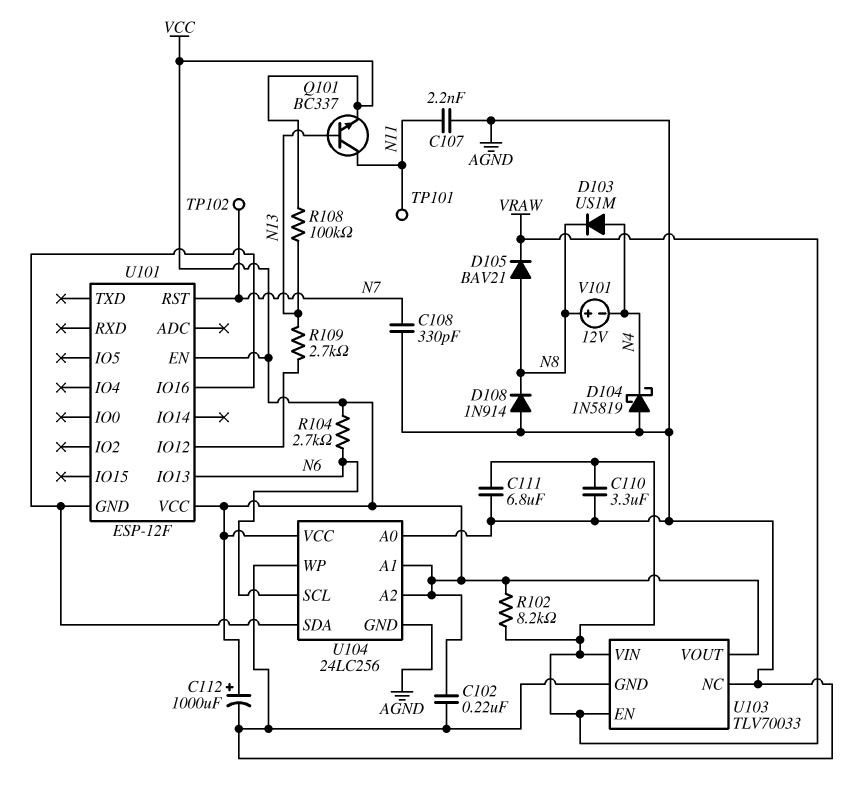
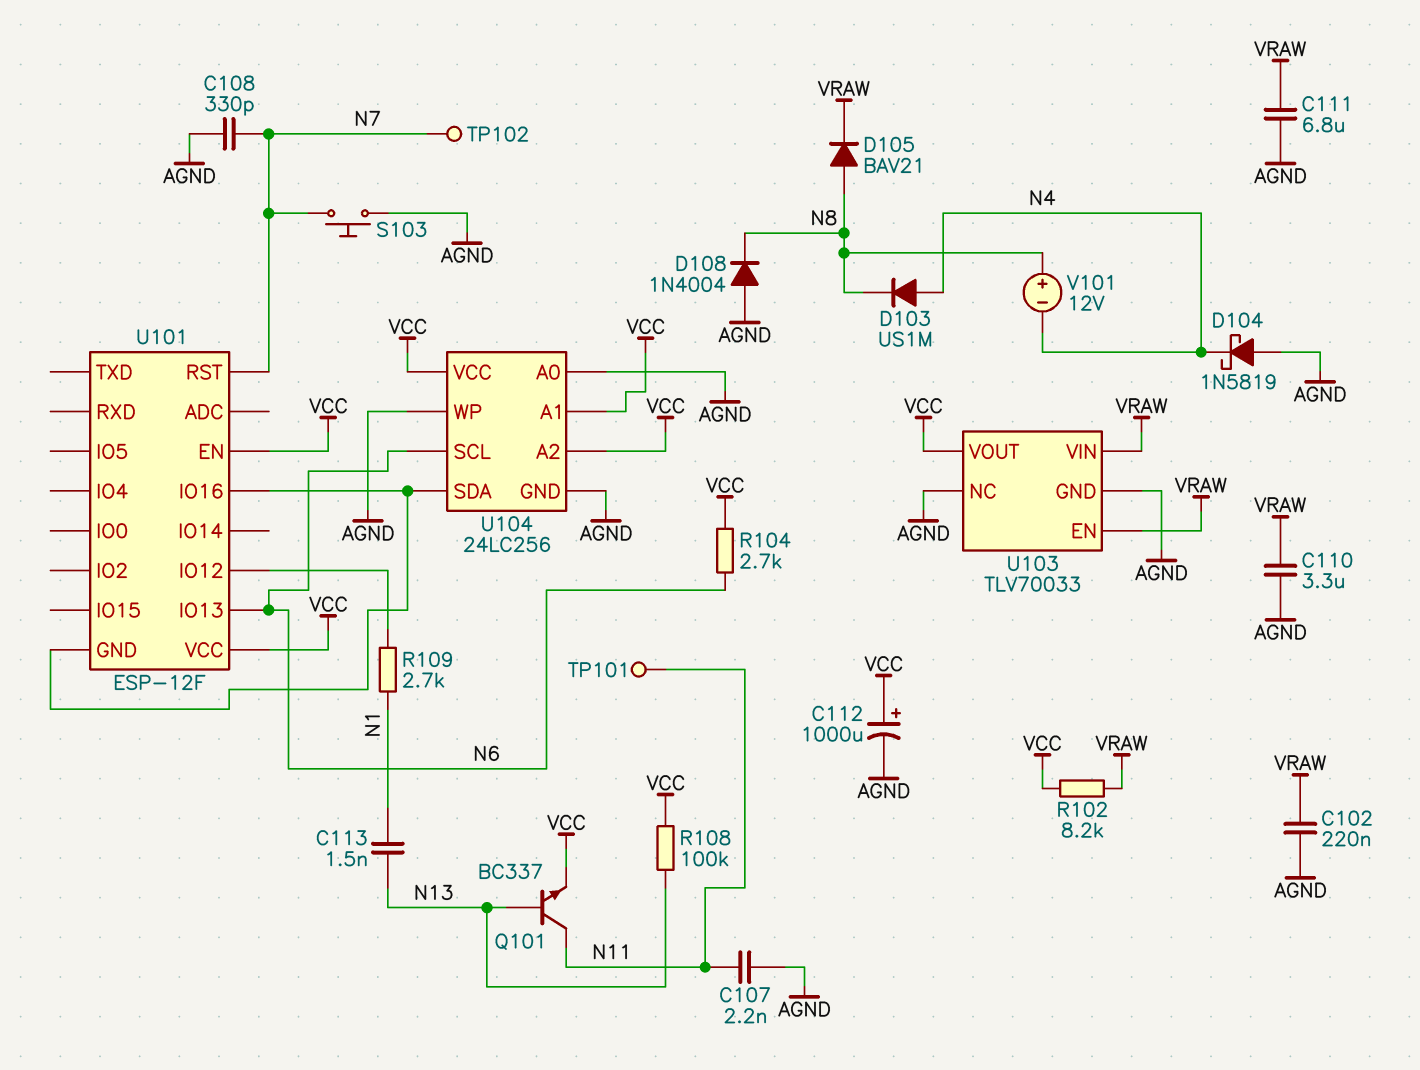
C102: 220nF (AGND, VCC) -> 220nF (AGND, VRAW)
C113: none -> 1.5nF (N1, N13)
D108: diode 1N914 (A AGND, K N8) -> diode 1N4004 (A AGND, K N8)
R109: 2.7k (N13, U101/IO12) -> 2.7k (N1, U101/IO12)
S103: none -> button (AGND, N7)

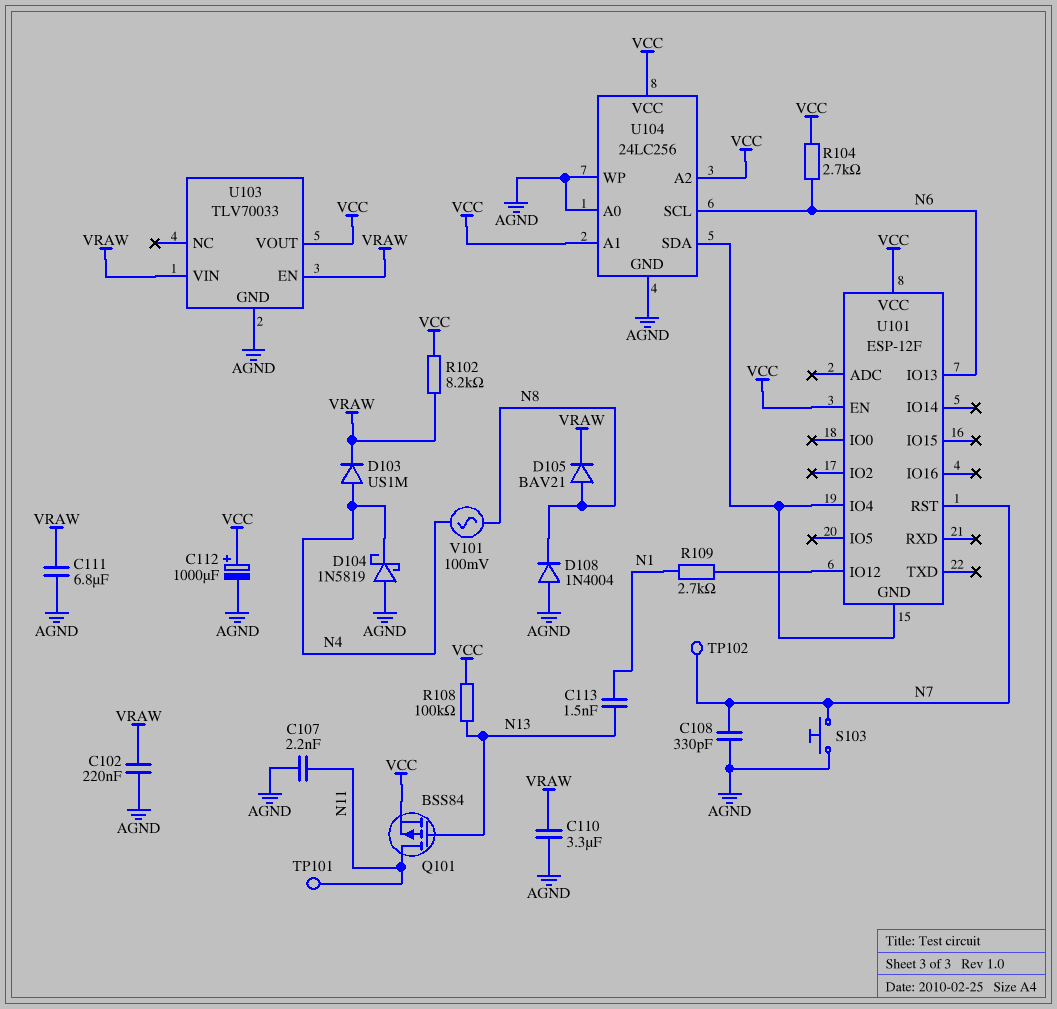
D103: diode US1M (A N4, K N8) -> diode US1M (A N4, K VRAW)
Q101: NPN BC337 (B N13, C N11, E VCC) -> PMOS BSS84 (G N13, D N11, S VCC)
U101 pin IO4: none -> U101/GND
U101 pin IO16: U101/GND -> none
U103 pin NC: AGND -> none
V101: 12V (plus N8, minus N4) -> AC 100mV (N4, N8)

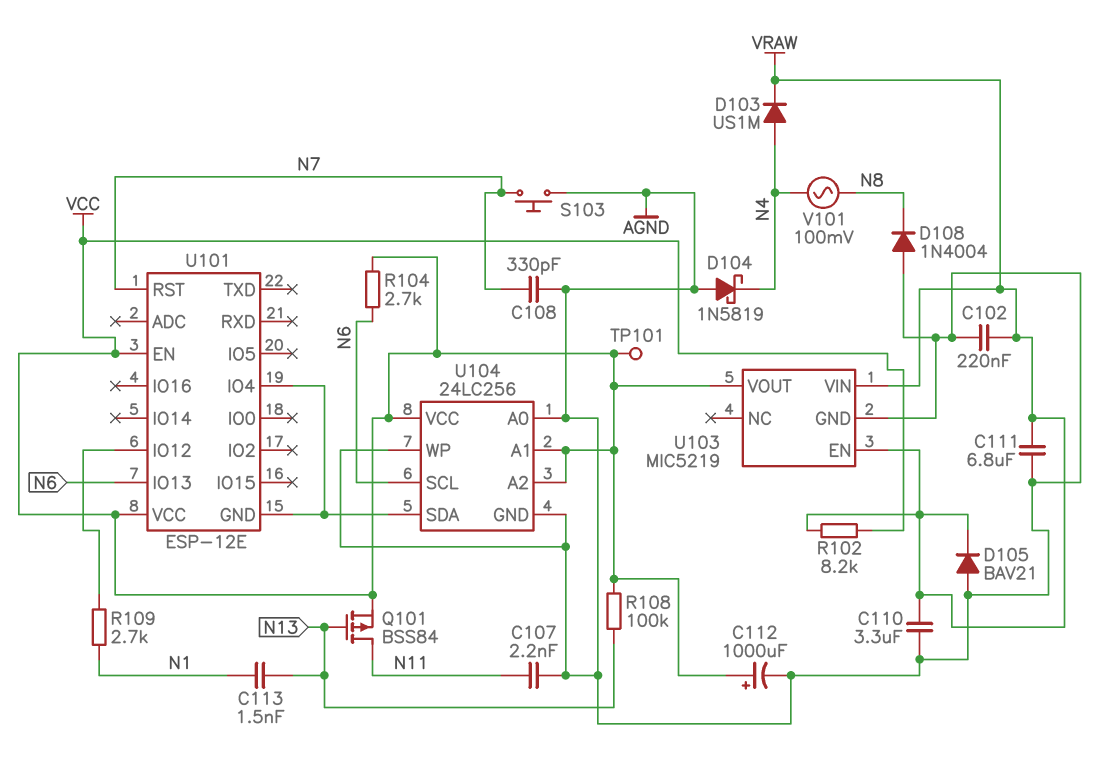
D105: diode BAV21 (A N8, K VRAW) -> diode BAV21 (A AGND, K VRAW)
TP101: test point (N11) -> test point (VCC)
TP102: test point (N7) -> none
U101: ESP-12F -> ESP-12E
U103: TLV70033 -> MIC5219

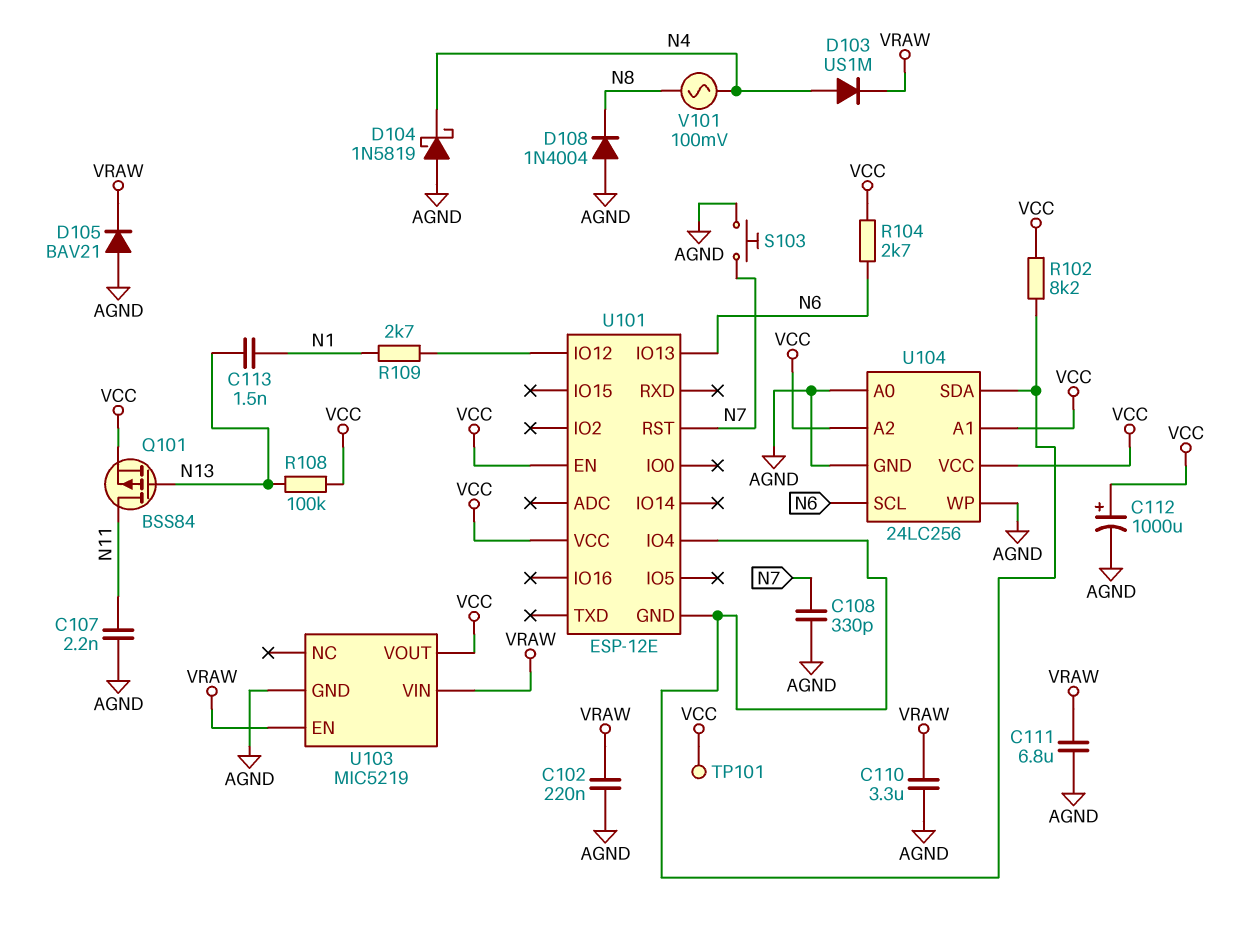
R102: 8.2k (VCC, VRAW) -> 8.2k (U101/GND, VCC)

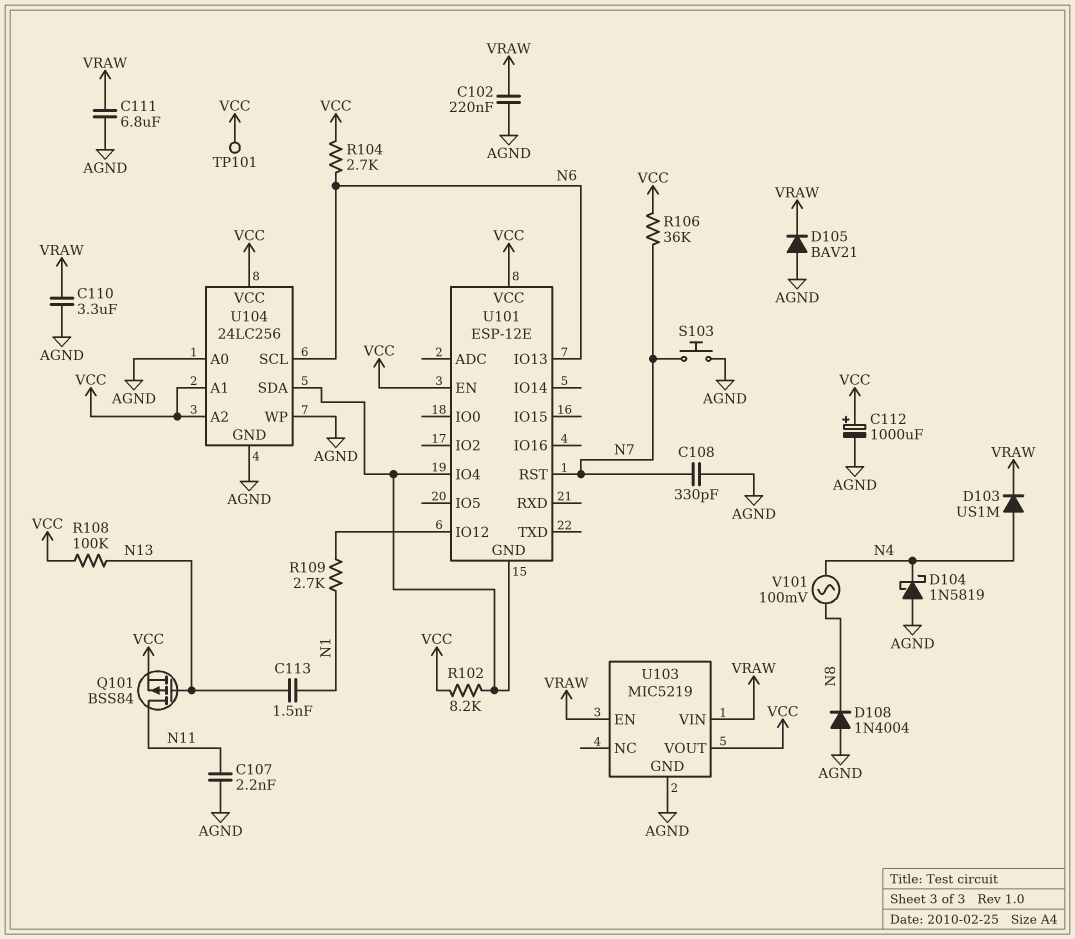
R106: none -> 36k (N7, VCC)

